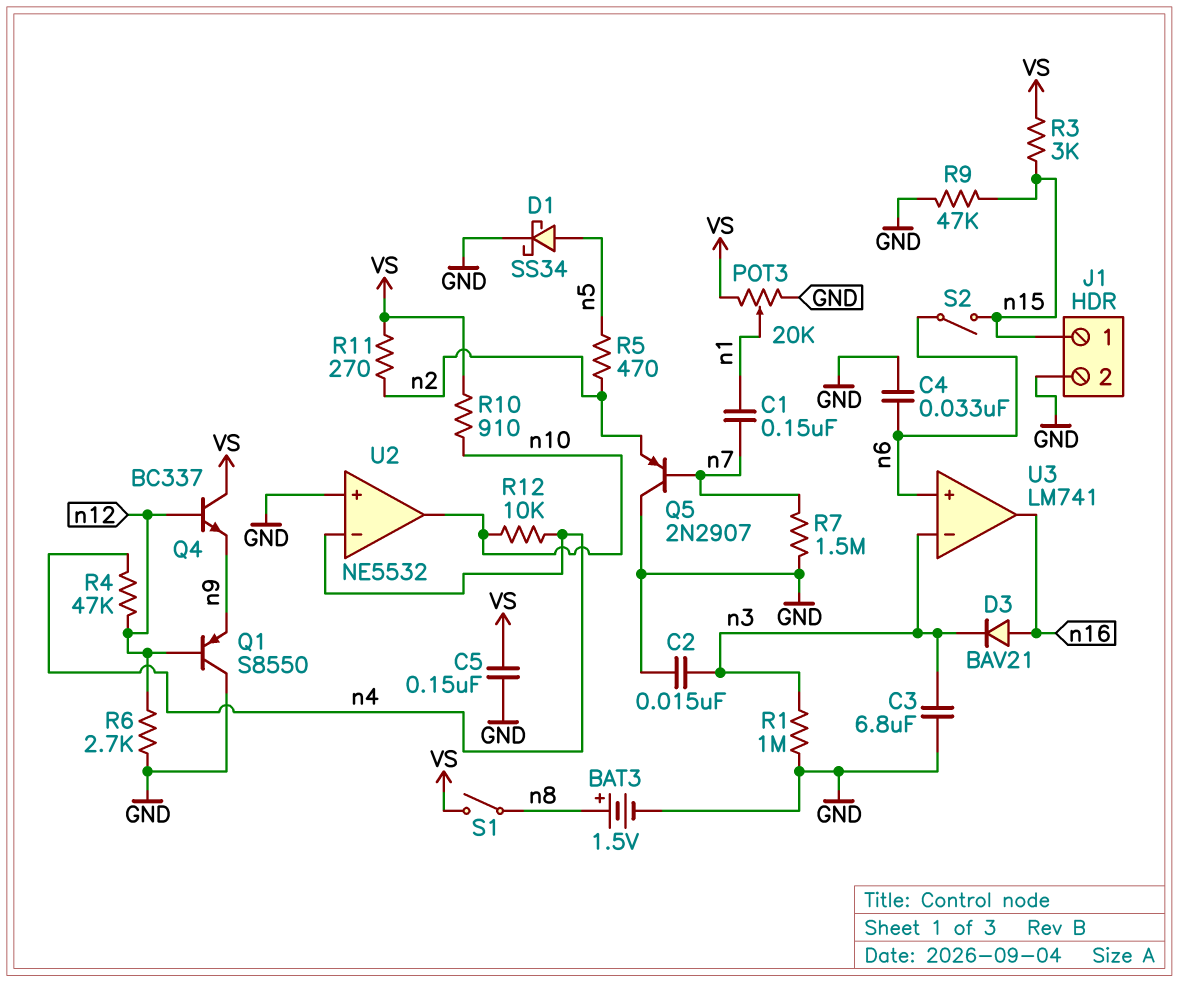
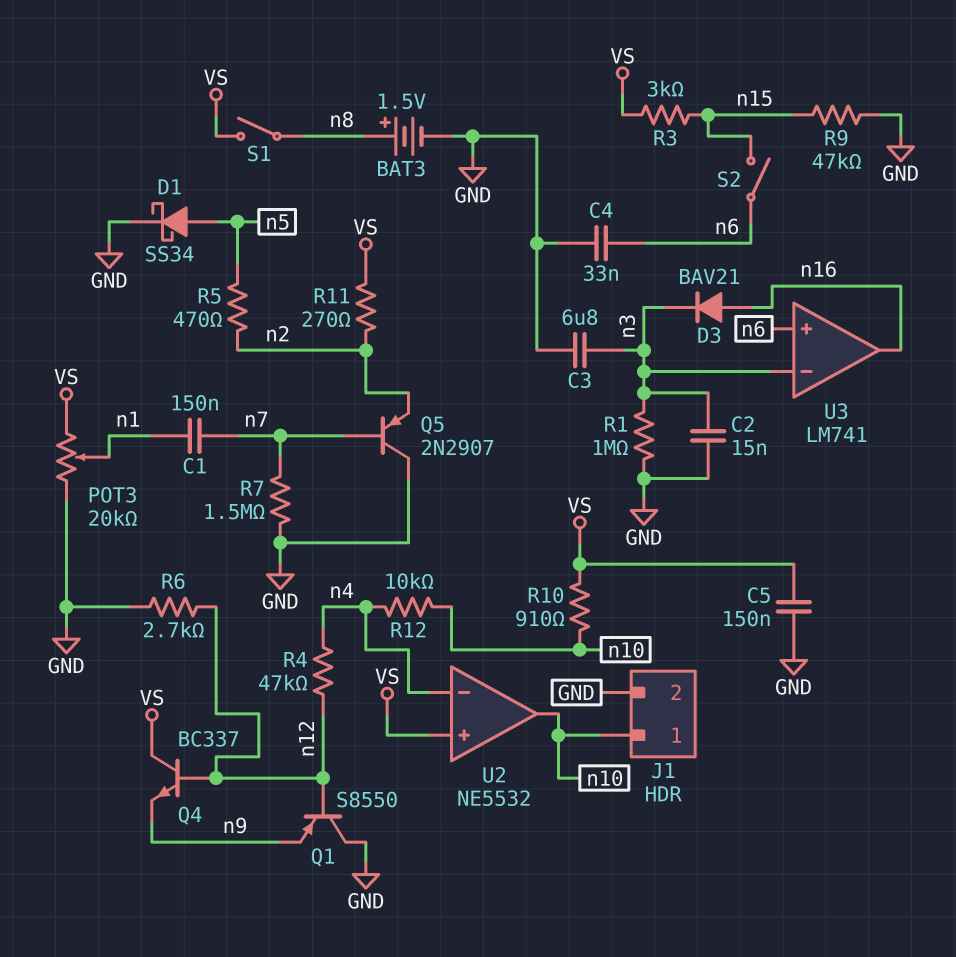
J1 pin 1: n15 -> n10
U2 pin in+: GND -> VS

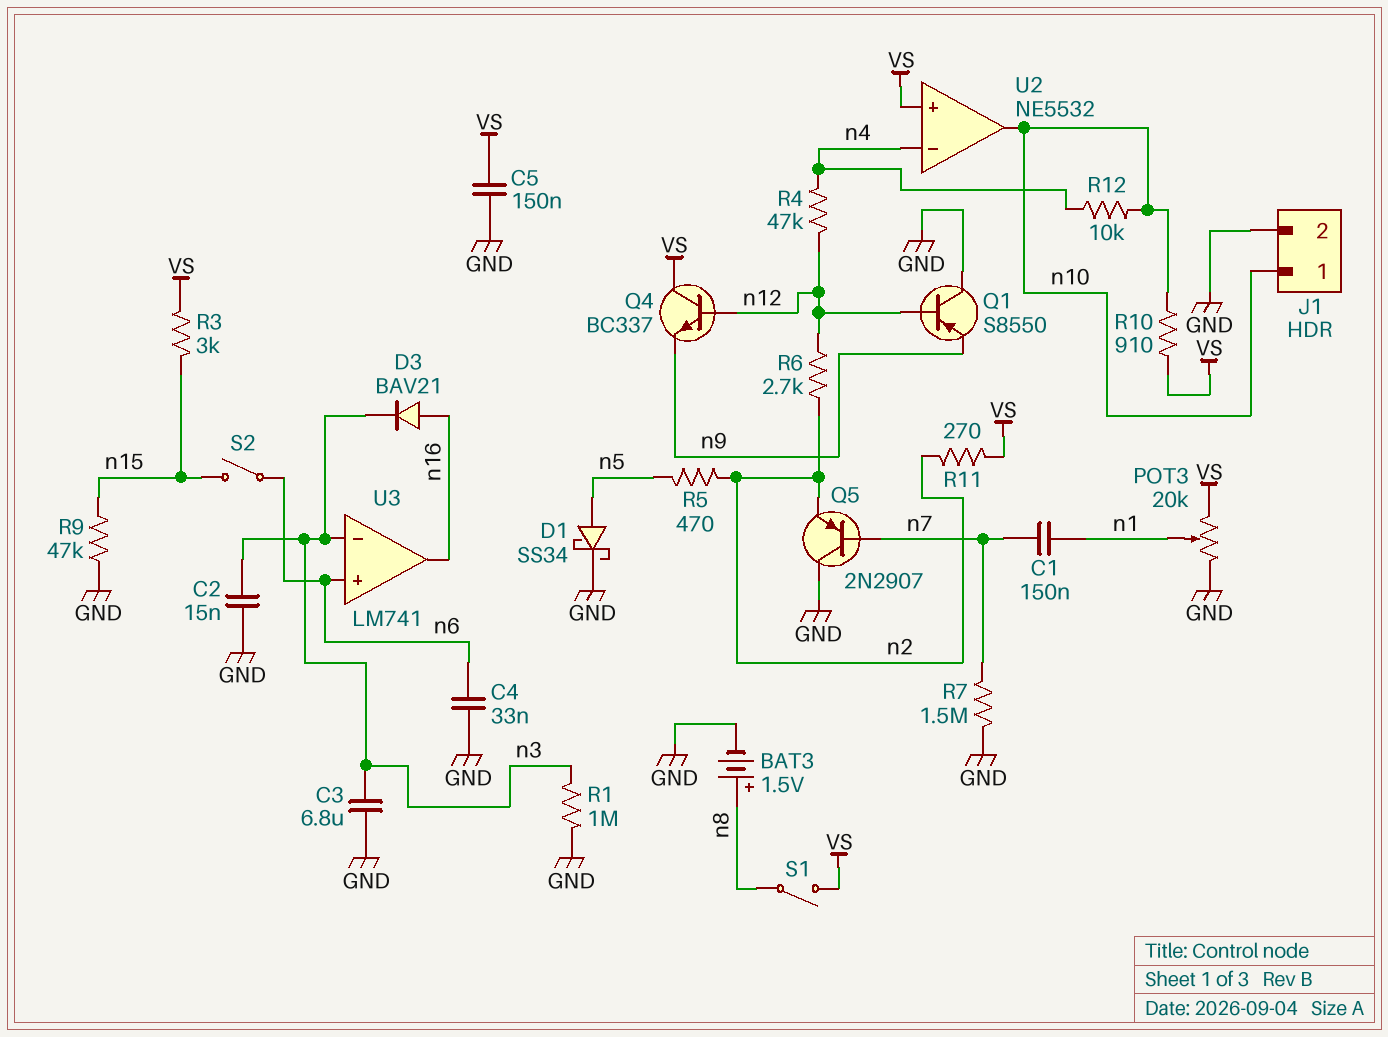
R6: 2.7k (GND, n12) -> 2.7k (n2, n12)

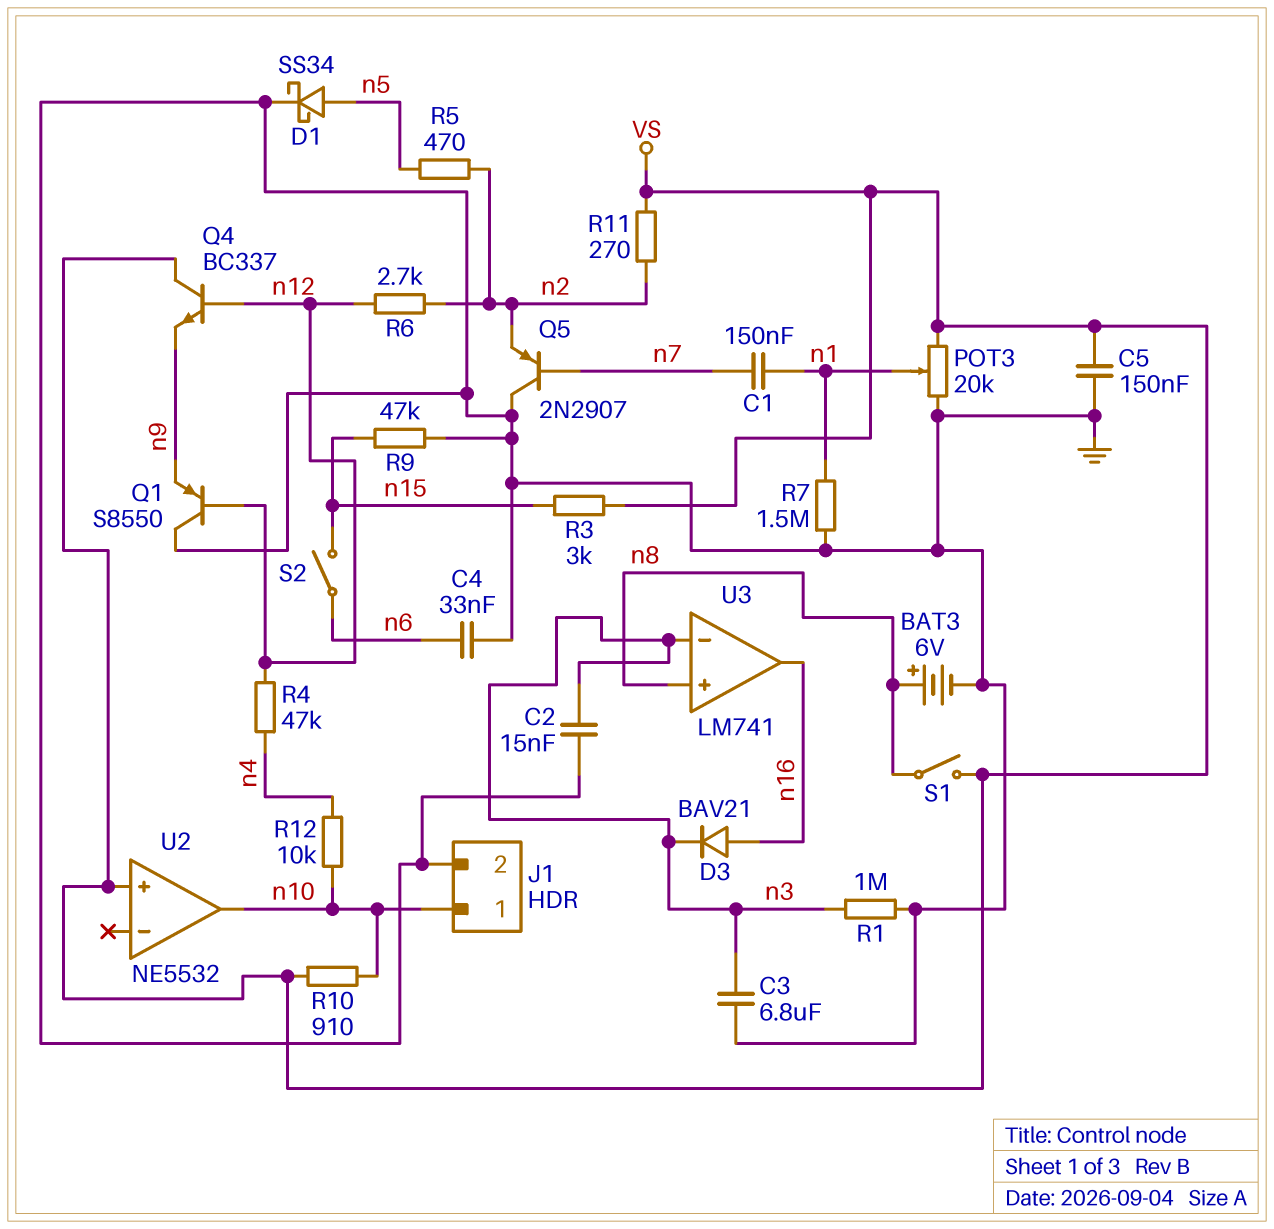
BAT3: 1.5V (plus n8, minus GND) -> 6V (plus n8, minus GND)
R7: 1.5M (GND, n7) -> 1.5M (GND, n1)
U2 pin in-: n4 -> none
U3 pin in+: n6 -> n8

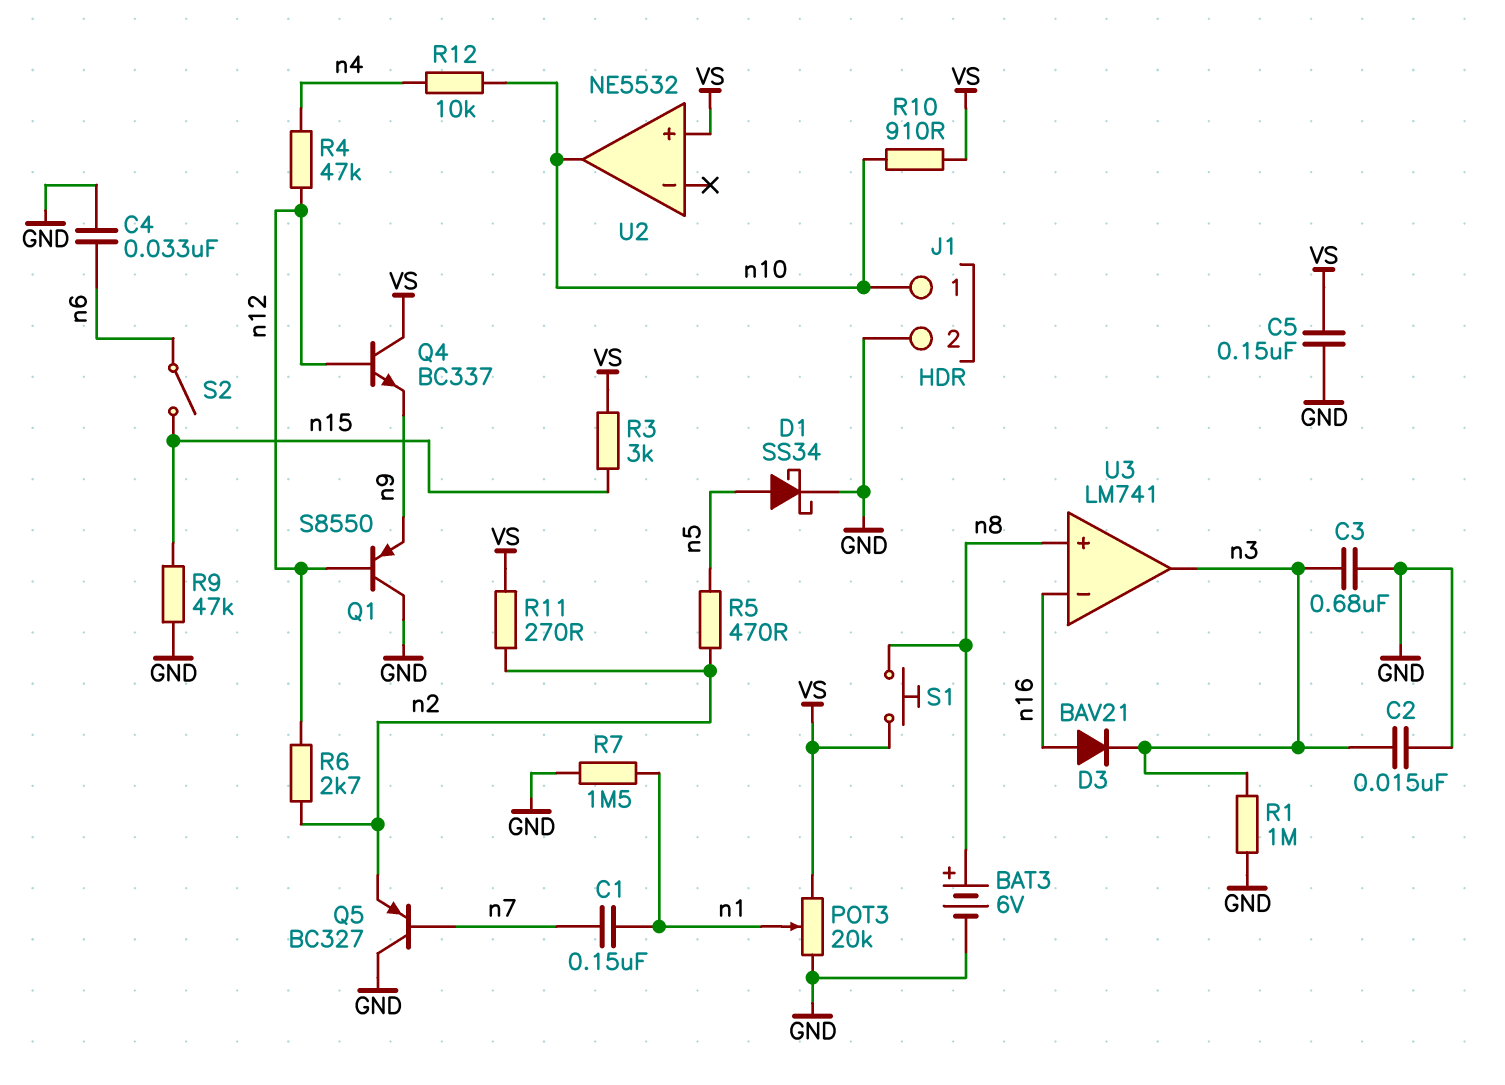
C3: 6.8uF (GND, n3) -> 680nF (GND, n3)
Q5: PNP 2N2907 (B n7, C GND, E n2) -> PNP BC327 (B n7, C GND, E n2)
S1: switch (VS, n8) -> button (VS, n8)
U3 pin in-: n3 -> n16
U3 pin out: n16 -> n3

